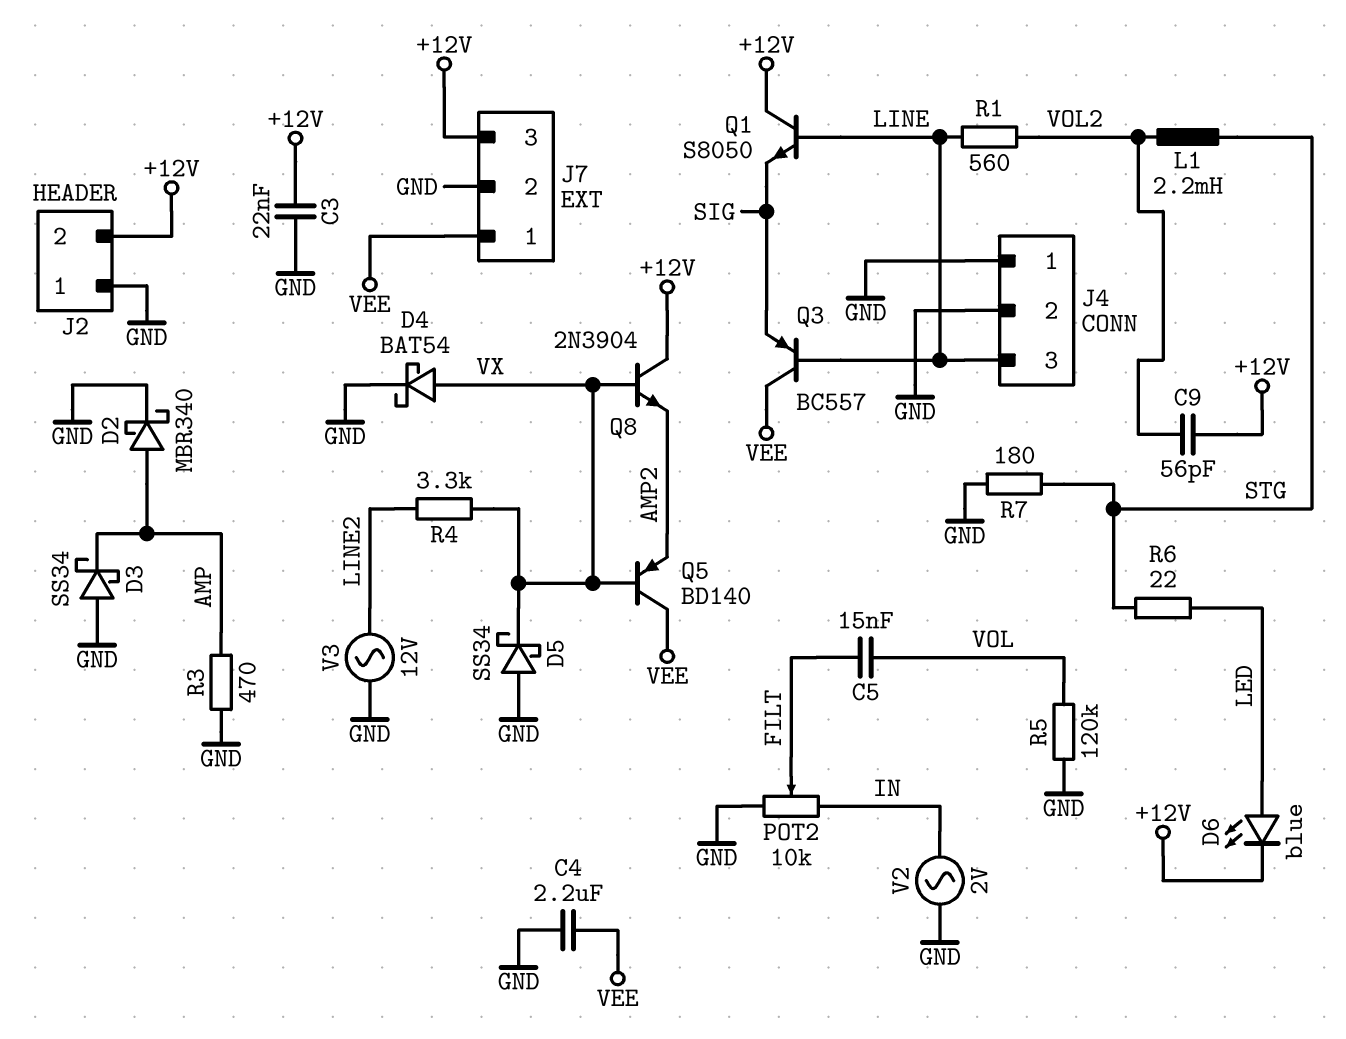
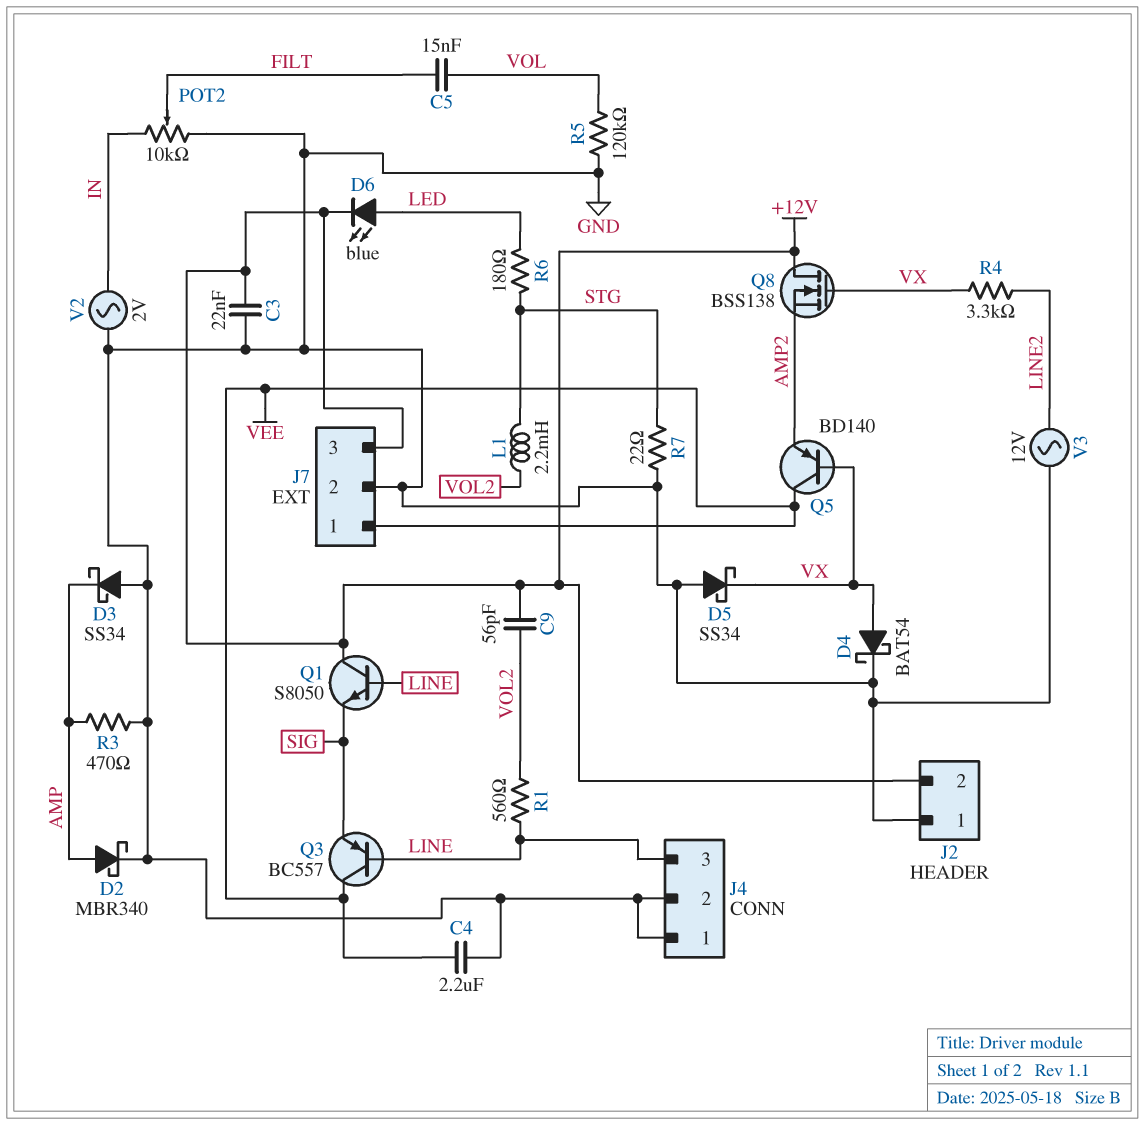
Q8: NPN 2N3904 (B VX, C +12V, E AMP2) -> NMOS BSS138 (G VX, D +12V, S AMP2)
R6: 22 (LED, STG) -> 180 (LED, STG)
R7: 180 (GND, STG) -> 22 (GND, STG)

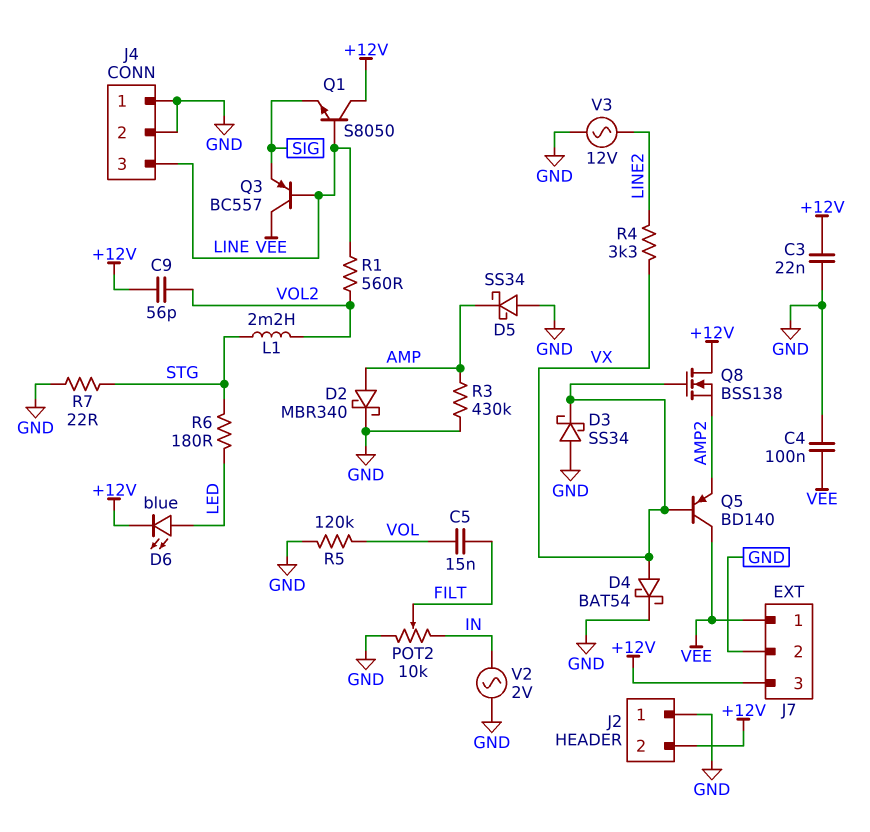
C4: 2.2uF (GND, VEE) -> 100nF (GND, VEE)
D3: schottky SS34 (A GND, K AMP) -> schottky SS34 (A GND, K VX)
D5: schottky SS34 (A GND, K VX) -> schottky SS34 (A GND, K AMP)
R3: 470 (AMP, GND) -> 430k (AMP, GND)

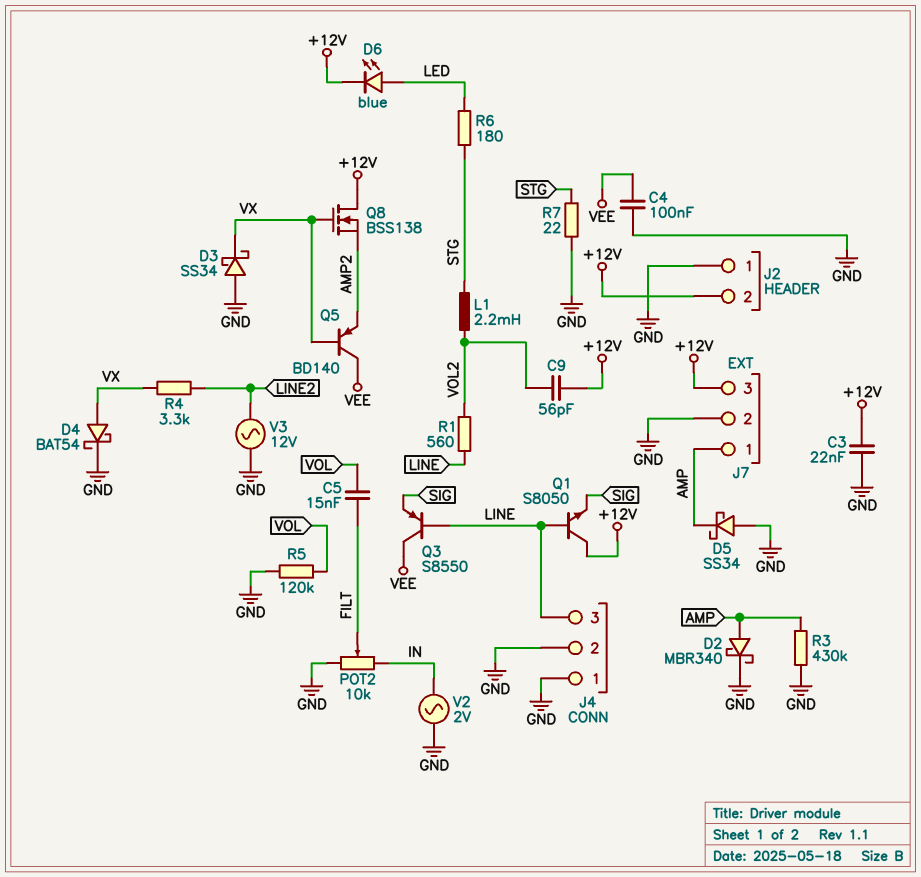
J7 pin 1: VEE -> AMP
Q3: PNP BC557 (B LINE, C VEE, E SIG) -> PNP S8550 (B LINE, C VEE, E SIG)

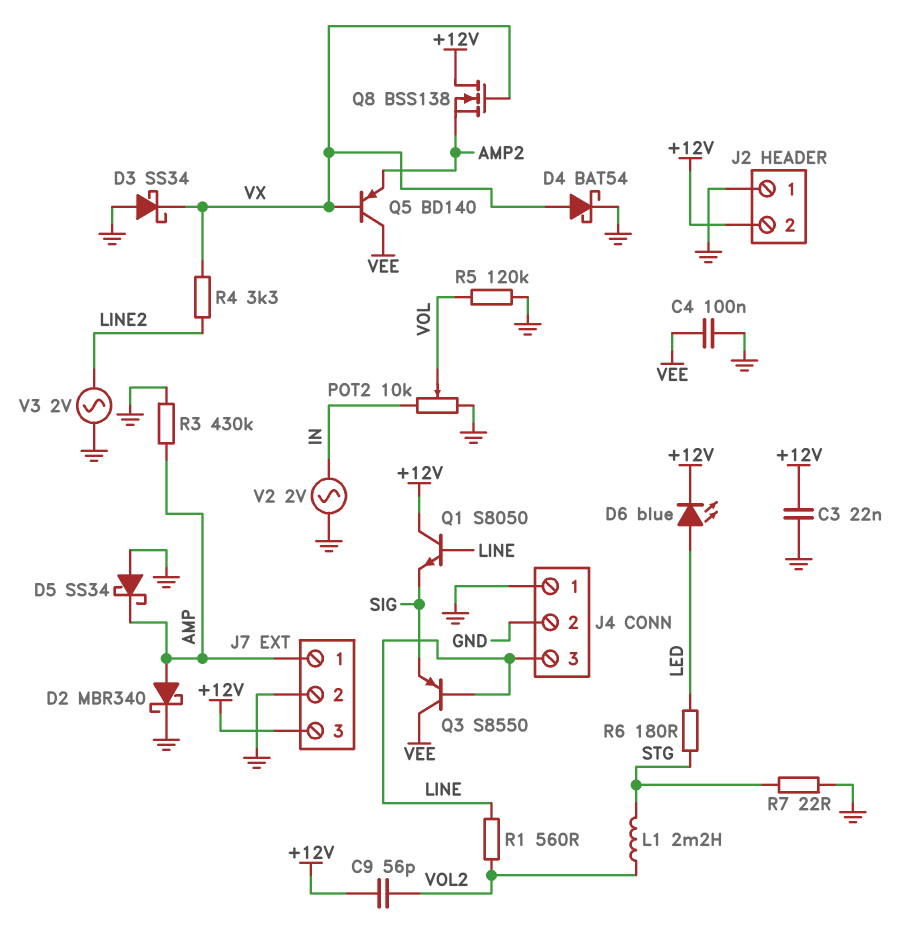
C5: 15nF (FILT, VOL) -> none
POT2: 10k (GND, IN, wiper FILT) -> 10k (GND, IN, wiper VOL)
V3: AC 12V (GND, LINE2) -> AC 2V (GND, LINE2)

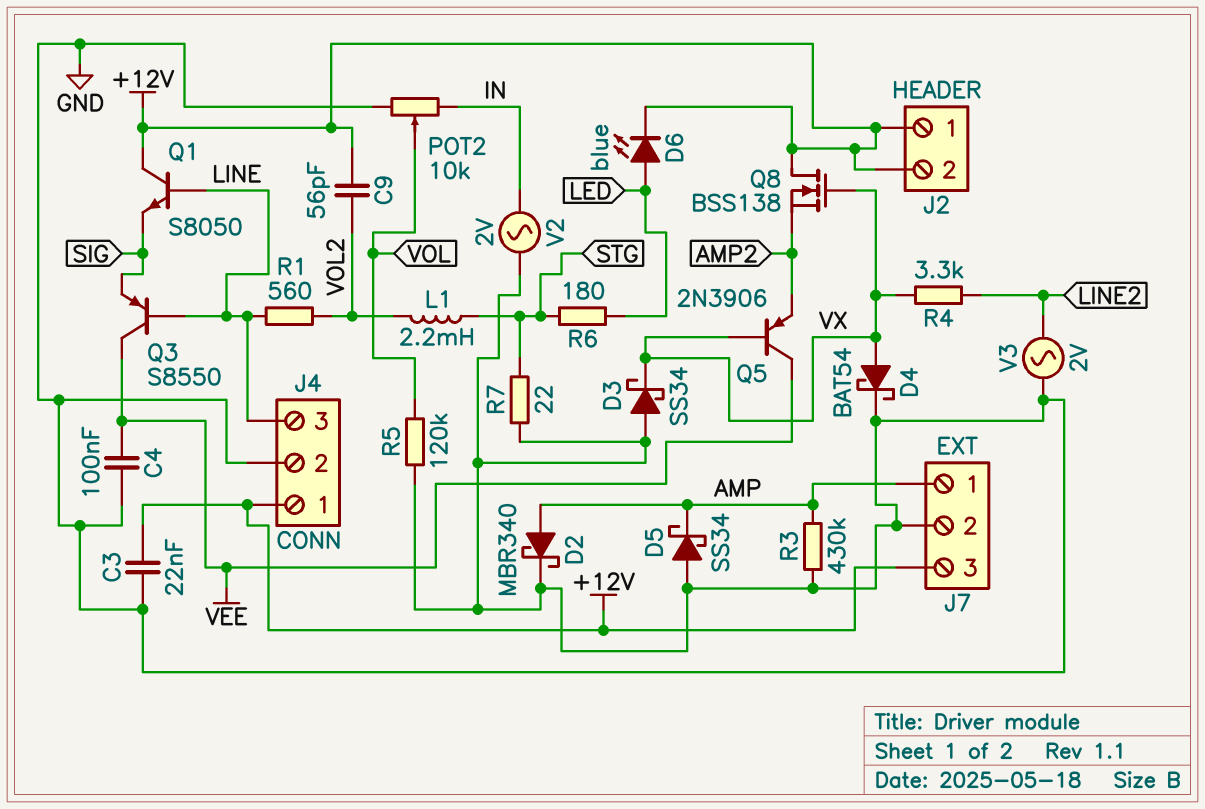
J2 pin 1: GND -> +12V
J4 pin 1: GND -> +12V
Q5: PNP BD140 (B VX, C VEE, E AMP2) -> PNP 2N3906 (B VX, C VEE, E AMP2)

